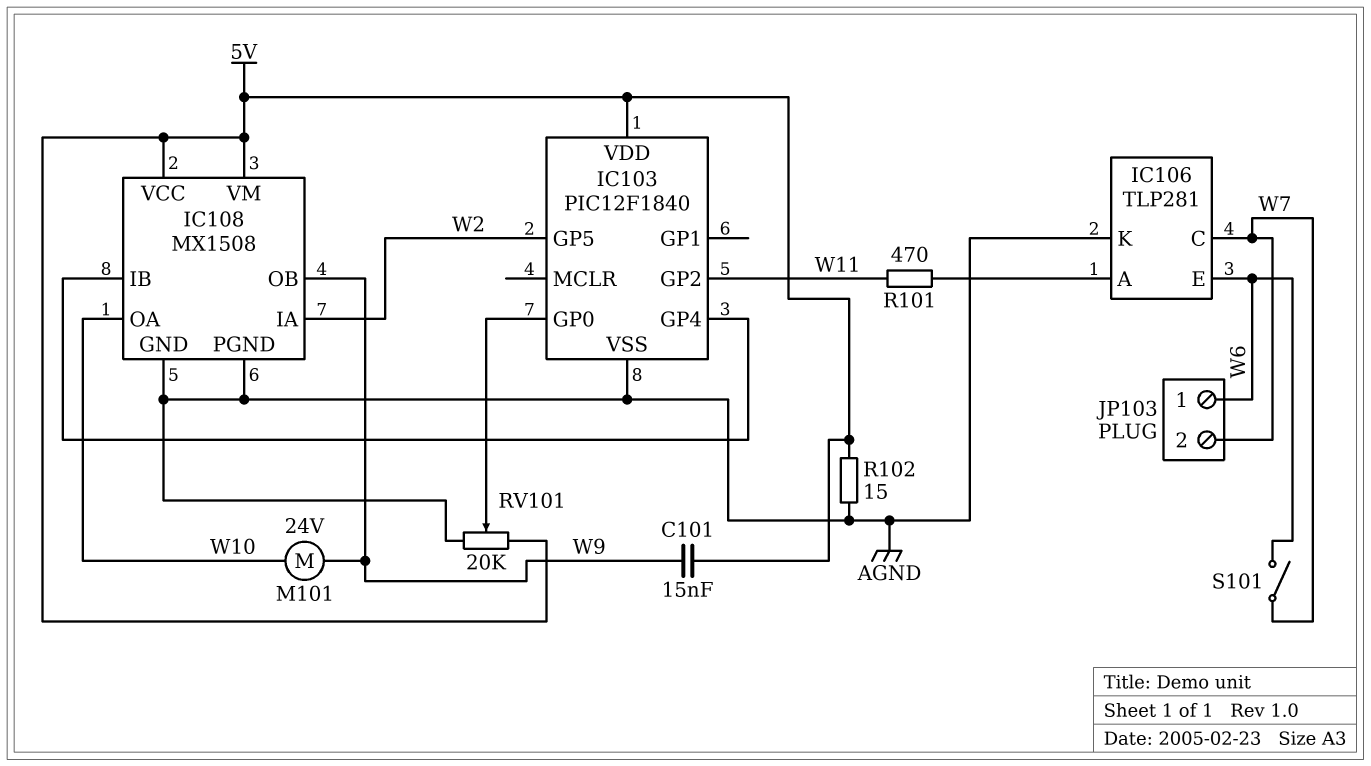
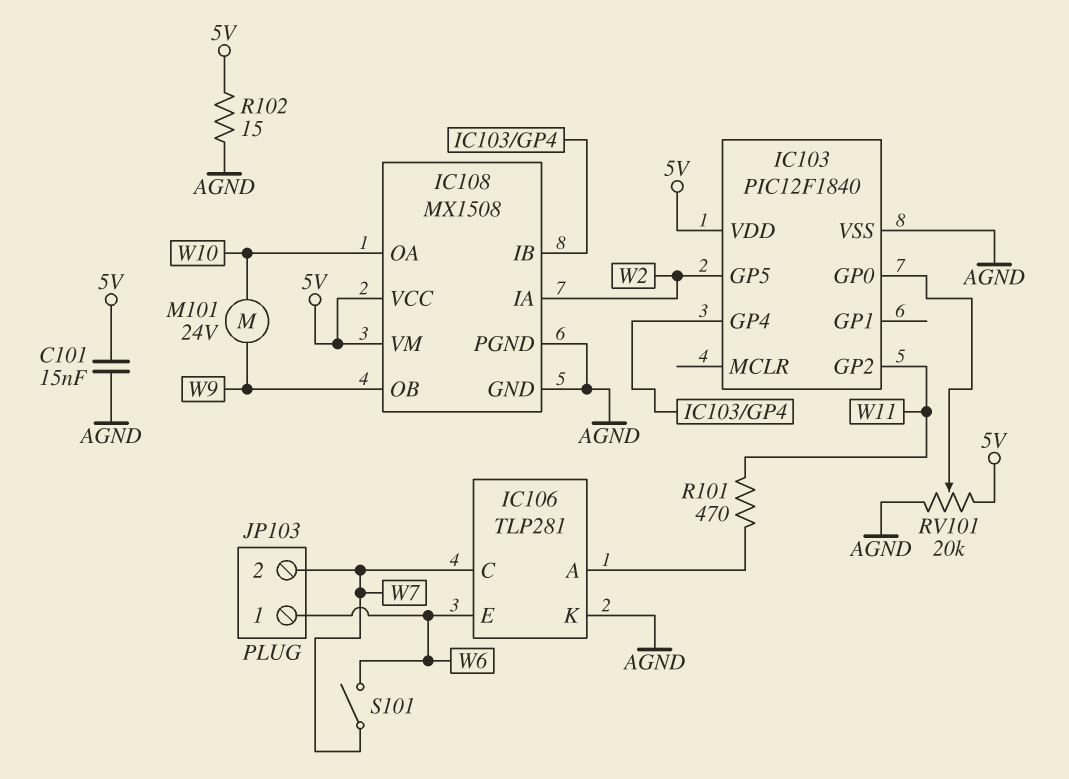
C101: 15nF (5V, W9) -> 15nF (5V, AGND)

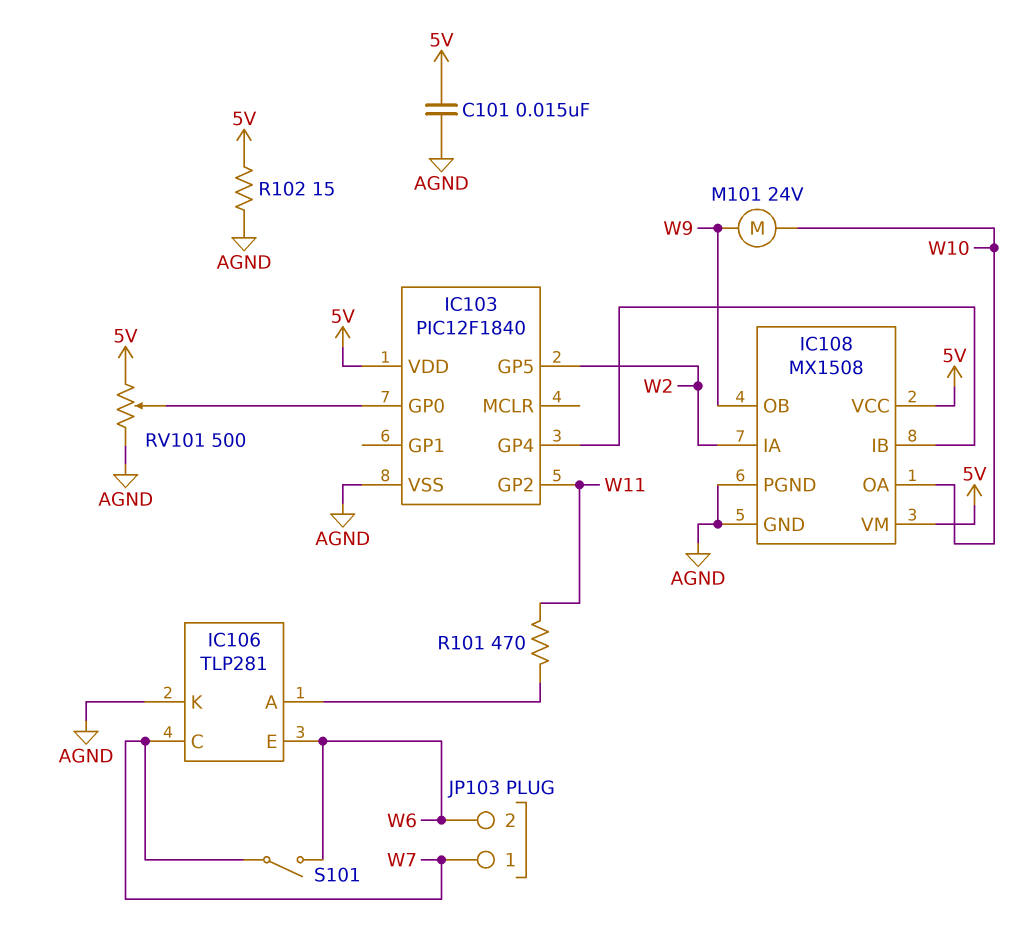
JP103 pin 1: W6 -> W7
JP103 pin 2: W7 -> W6
RV101: 20k (5V, AGND, wiper IC103/GP0) -> 500 (5V, AGND, wiper IC103/GP0)

